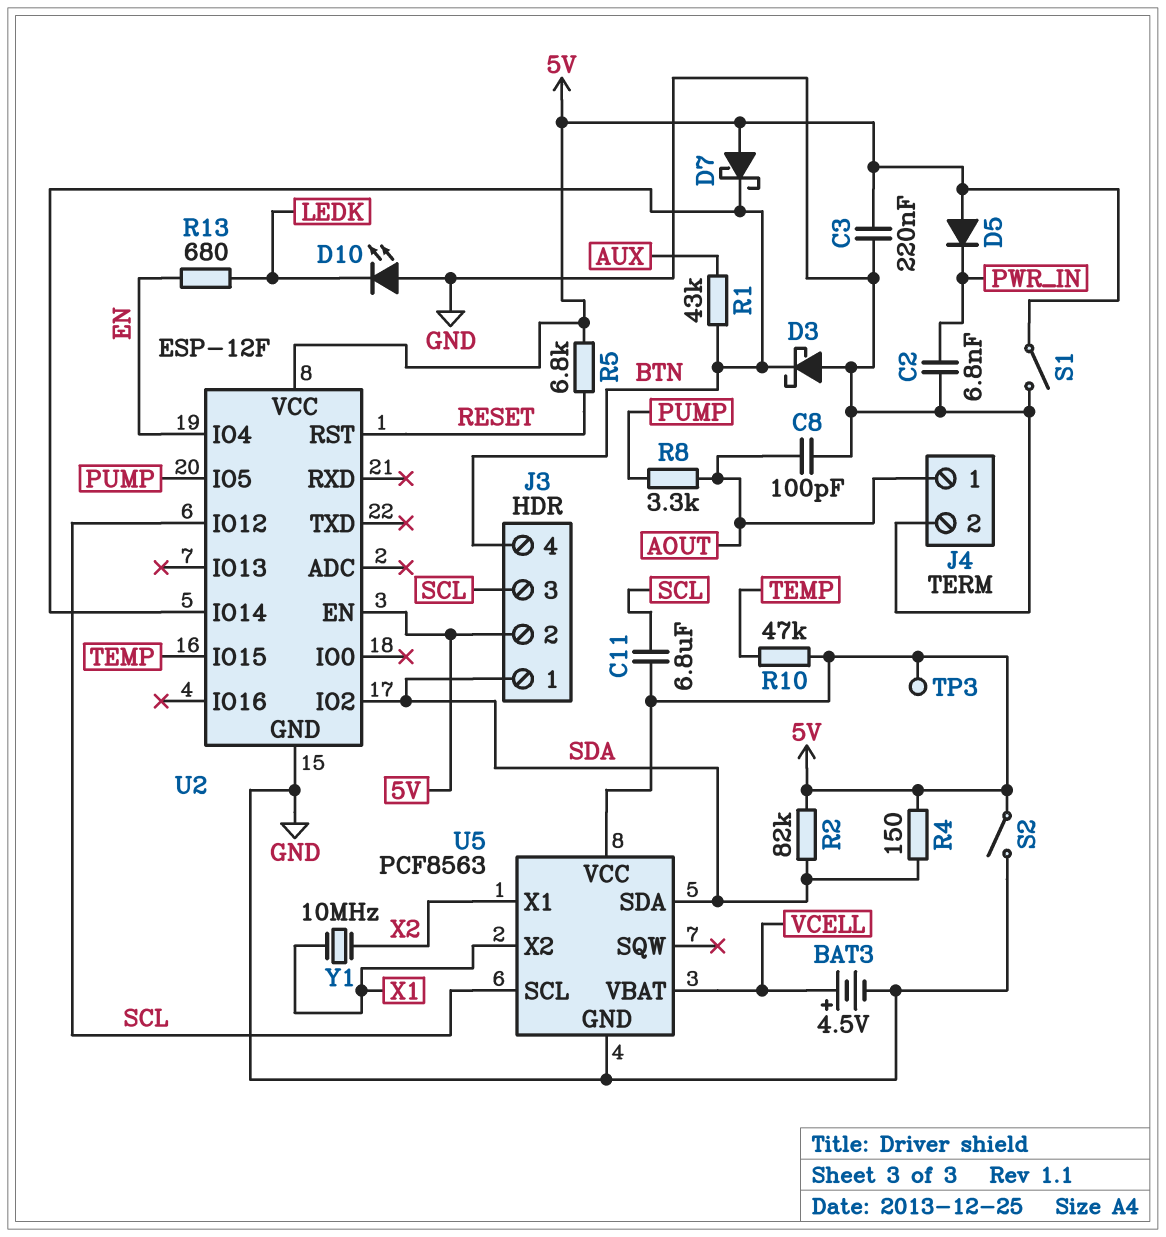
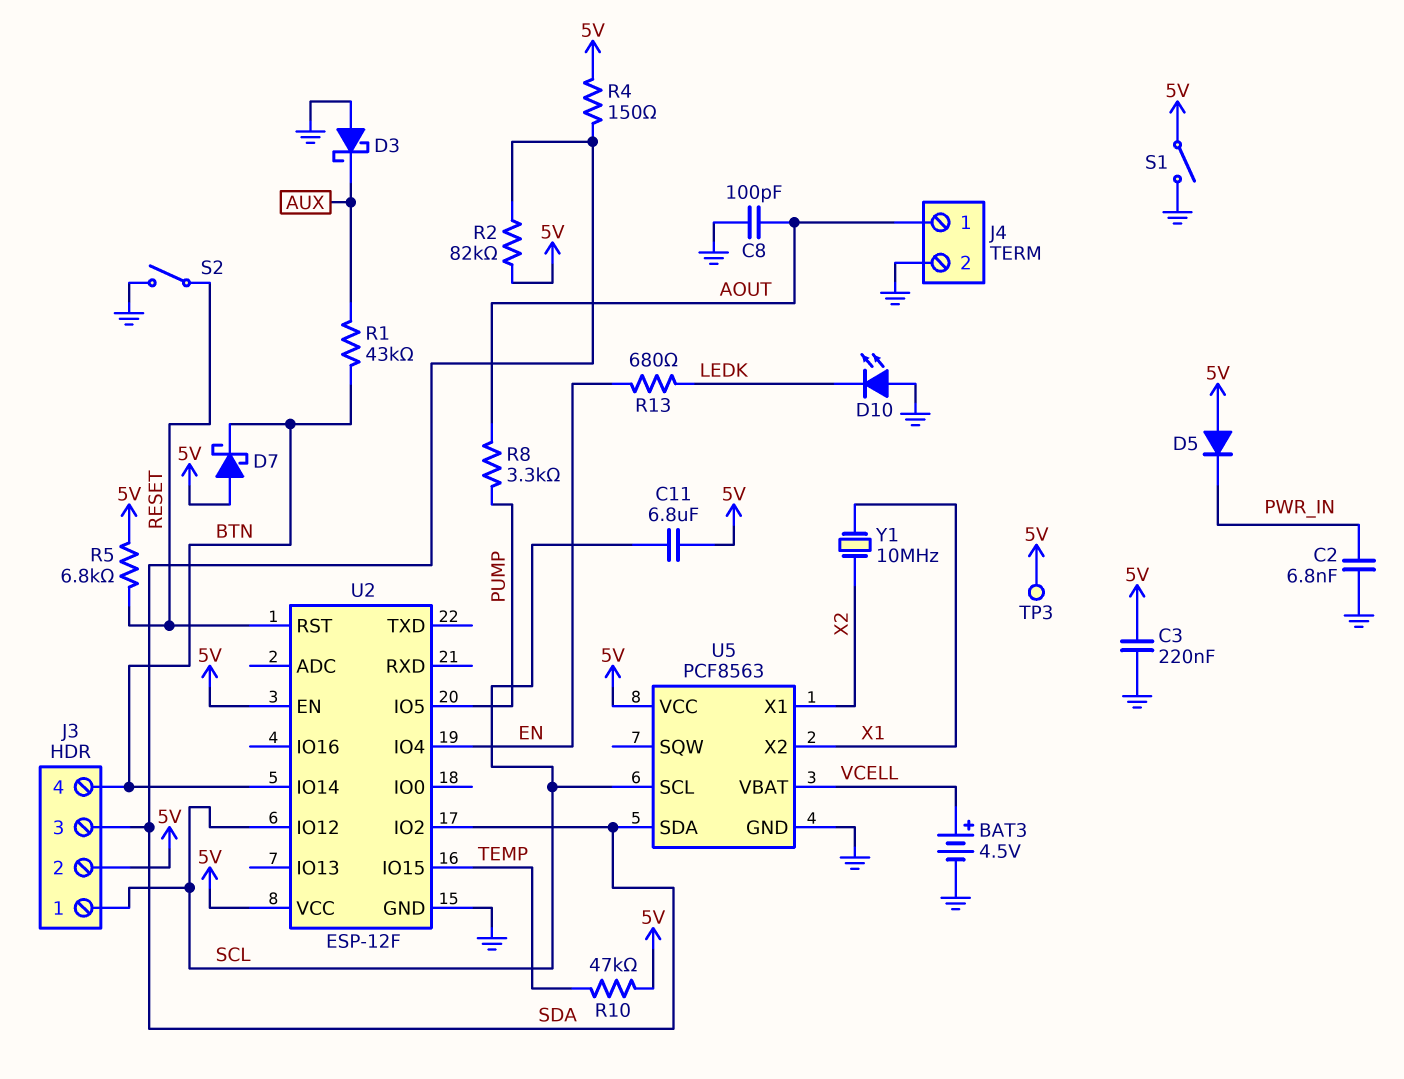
D3: schottky (A GND, K BTN) -> schottky (A GND, K AUX)
J3 pin 1: SDA -> SCL
J3 pin 3: SCL -> SDA
S2: switch (5V, GND) -> switch (GND, RESET)

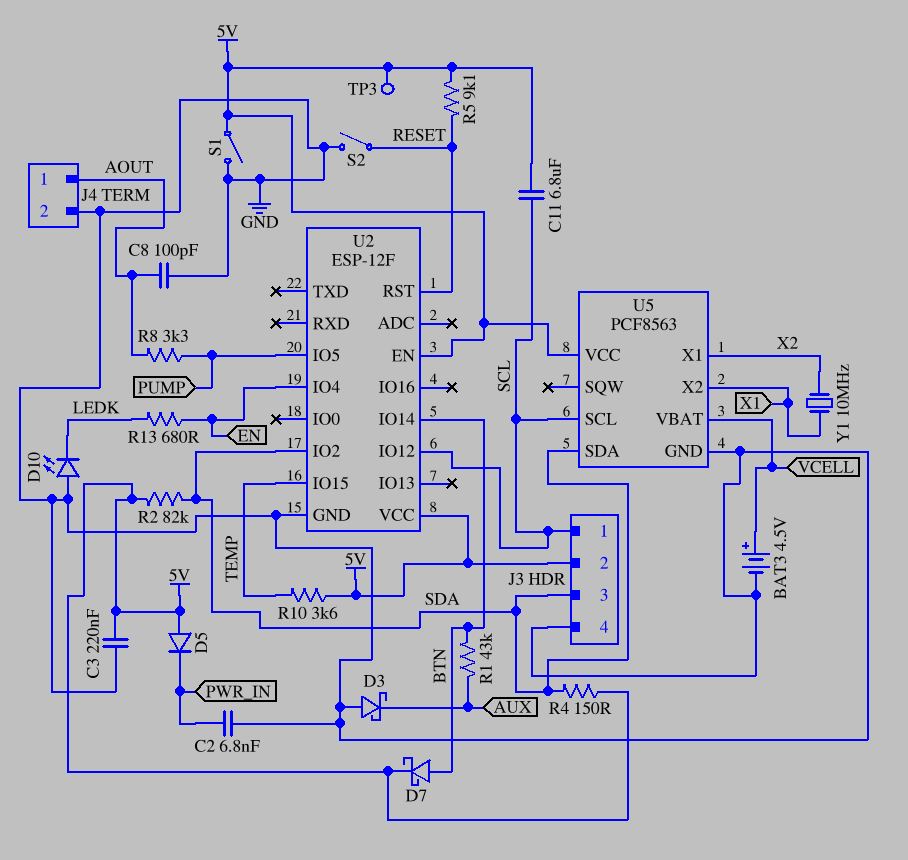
D7: schottky (A 5V, K BTN) -> schottky (A BTN, K 5V)
J3 pin 4: BTN -> GND
R5: 6.8k (5V, RESET) -> 9.1k (5V, RESET)
R10: 47k (5V, TEMP) -> 3.6k (5V, TEMP)

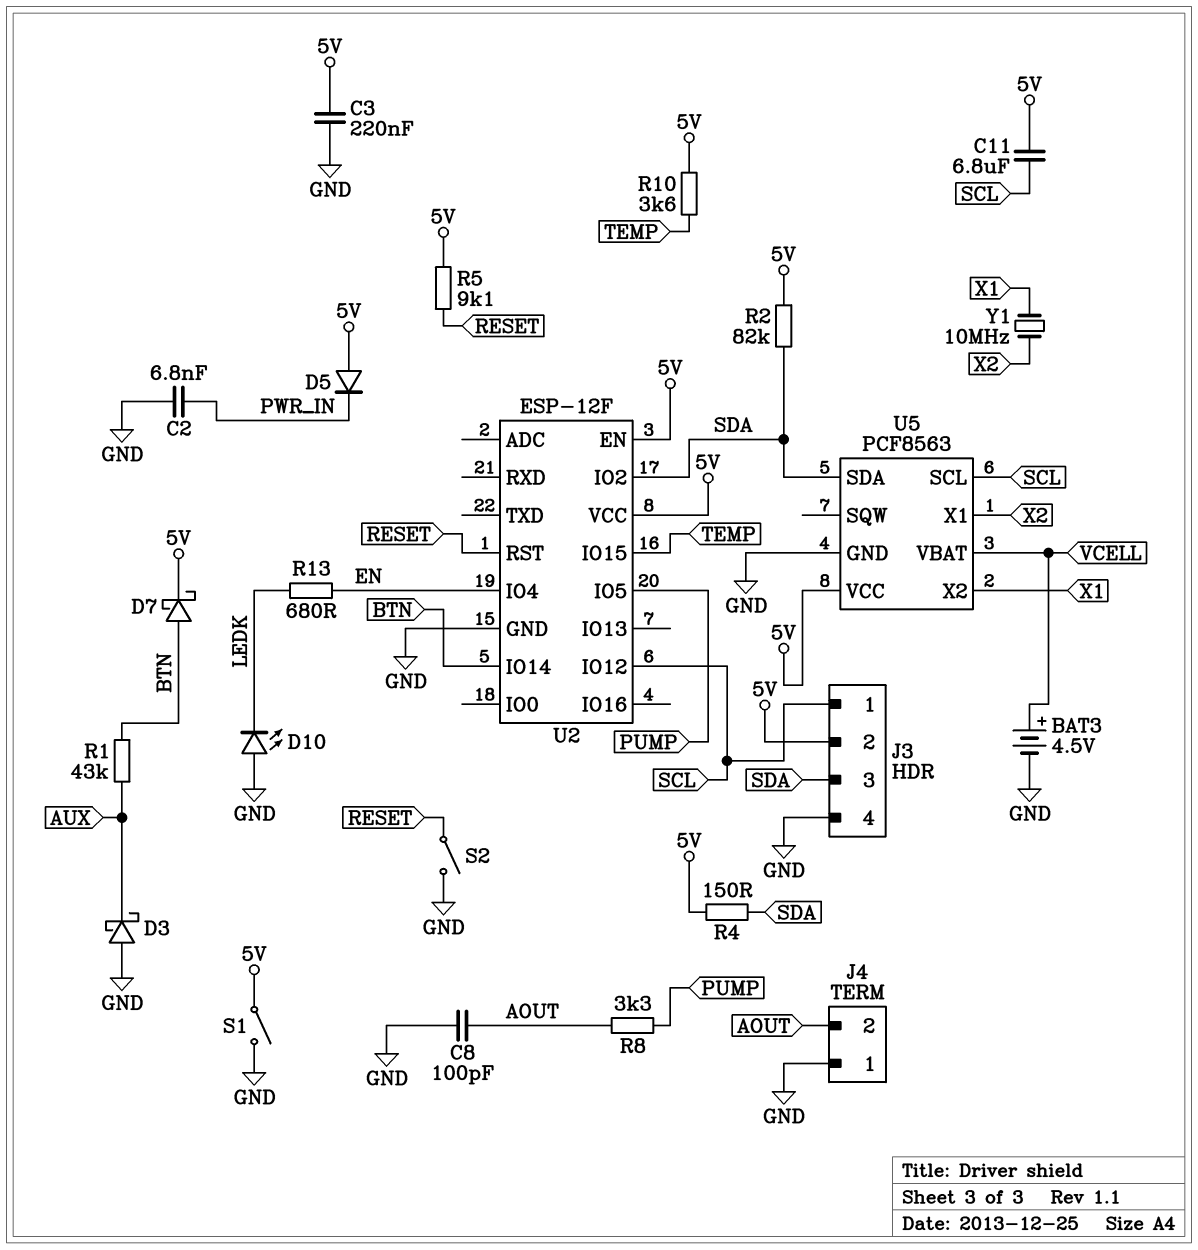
J4 pin 1: AOUT -> GND
J4 pin 2: GND -> AOUT
TP3: test point (5V) -> none

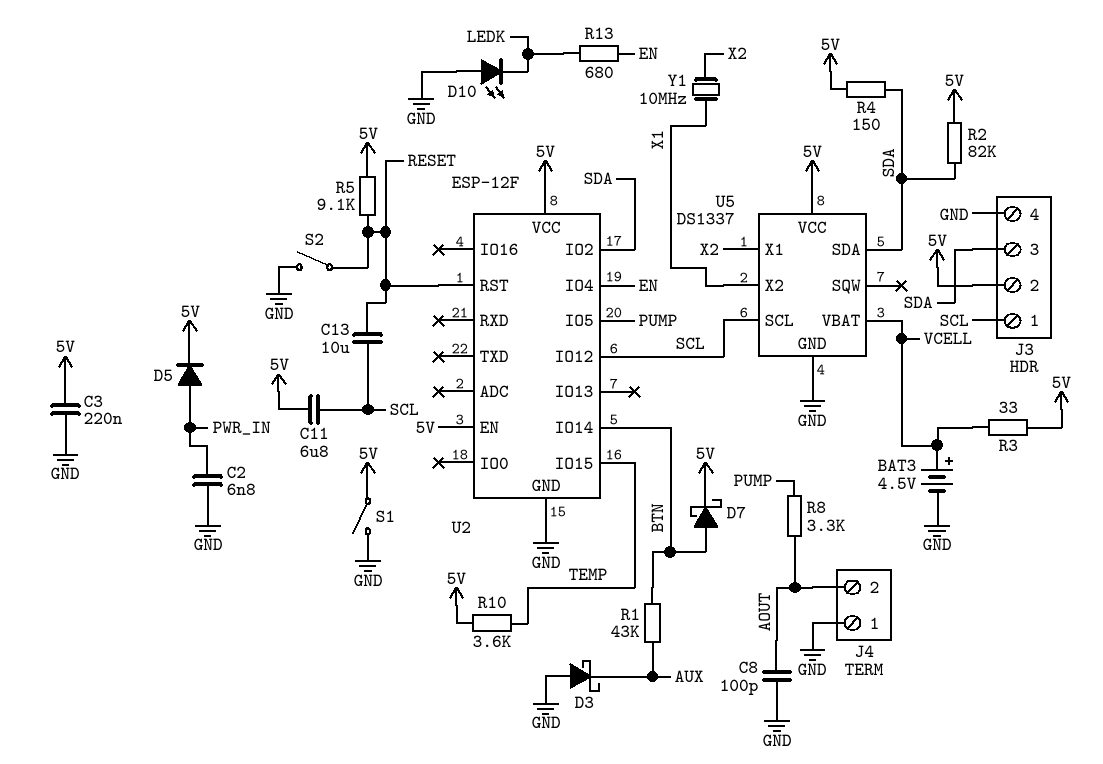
C13: none -> 10uF (RESET, SCL)
D5: diode (A 5V, K PWR_IN) -> diode (A PWR_IN, K 5V)
R3: none -> 33 (5V, VCELL)
U5: PCF8563 -> DS1337

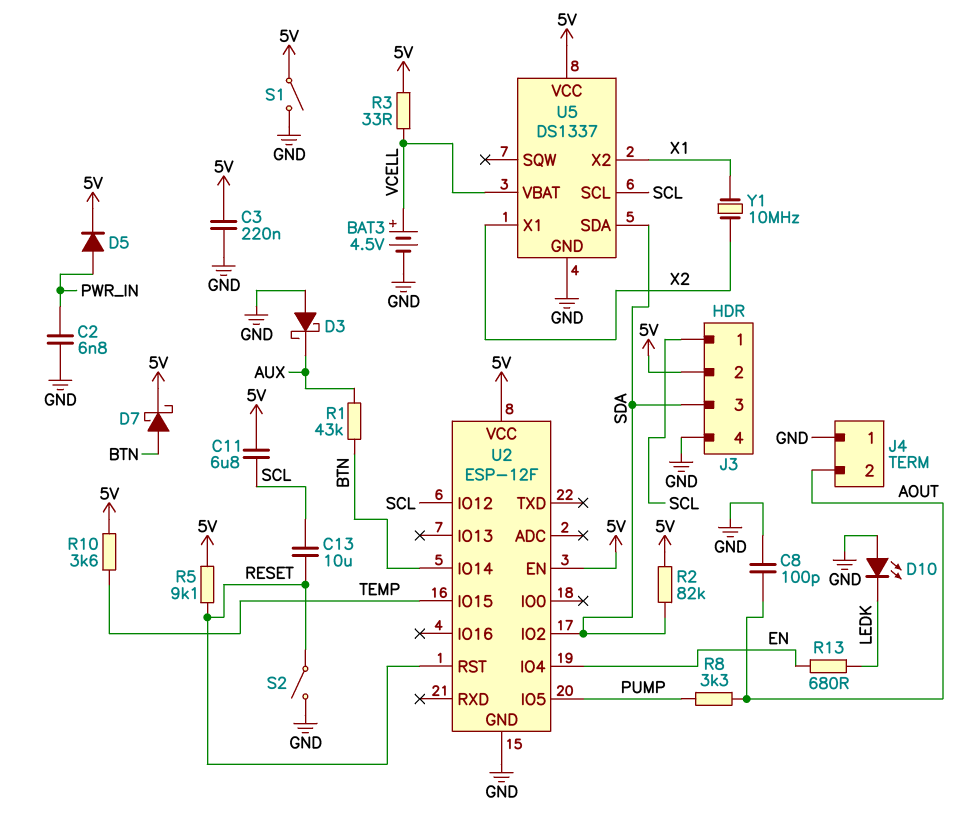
R4: 150 (5V, SDA) -> none

